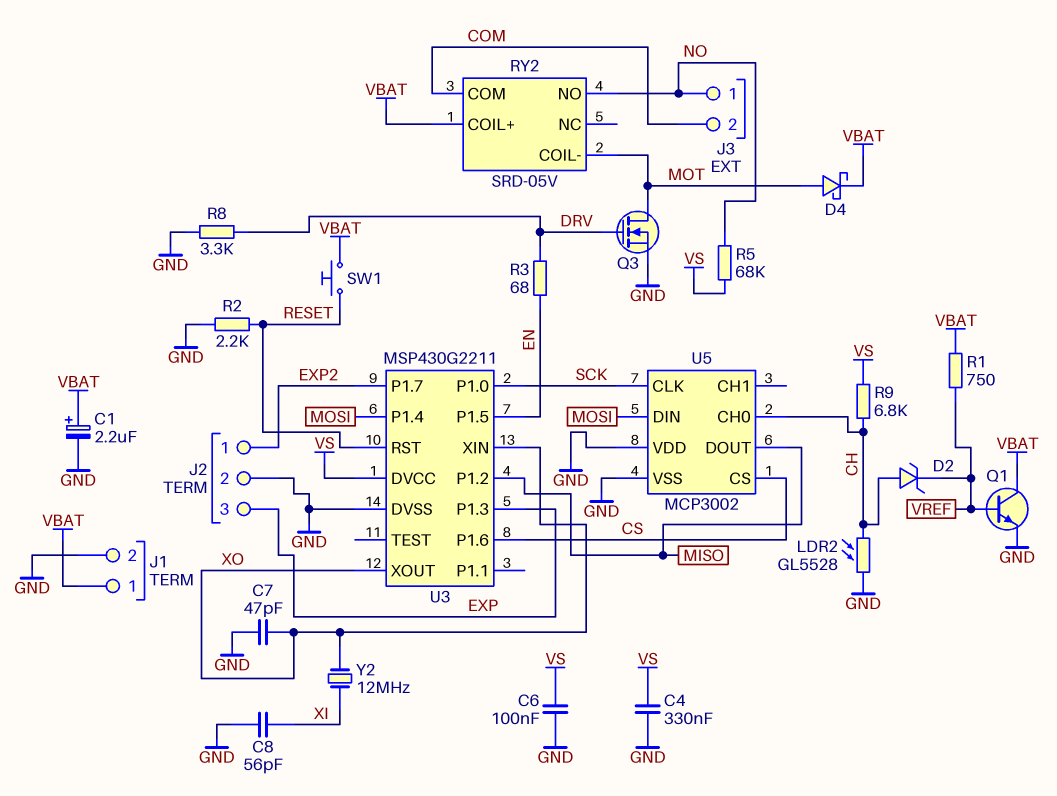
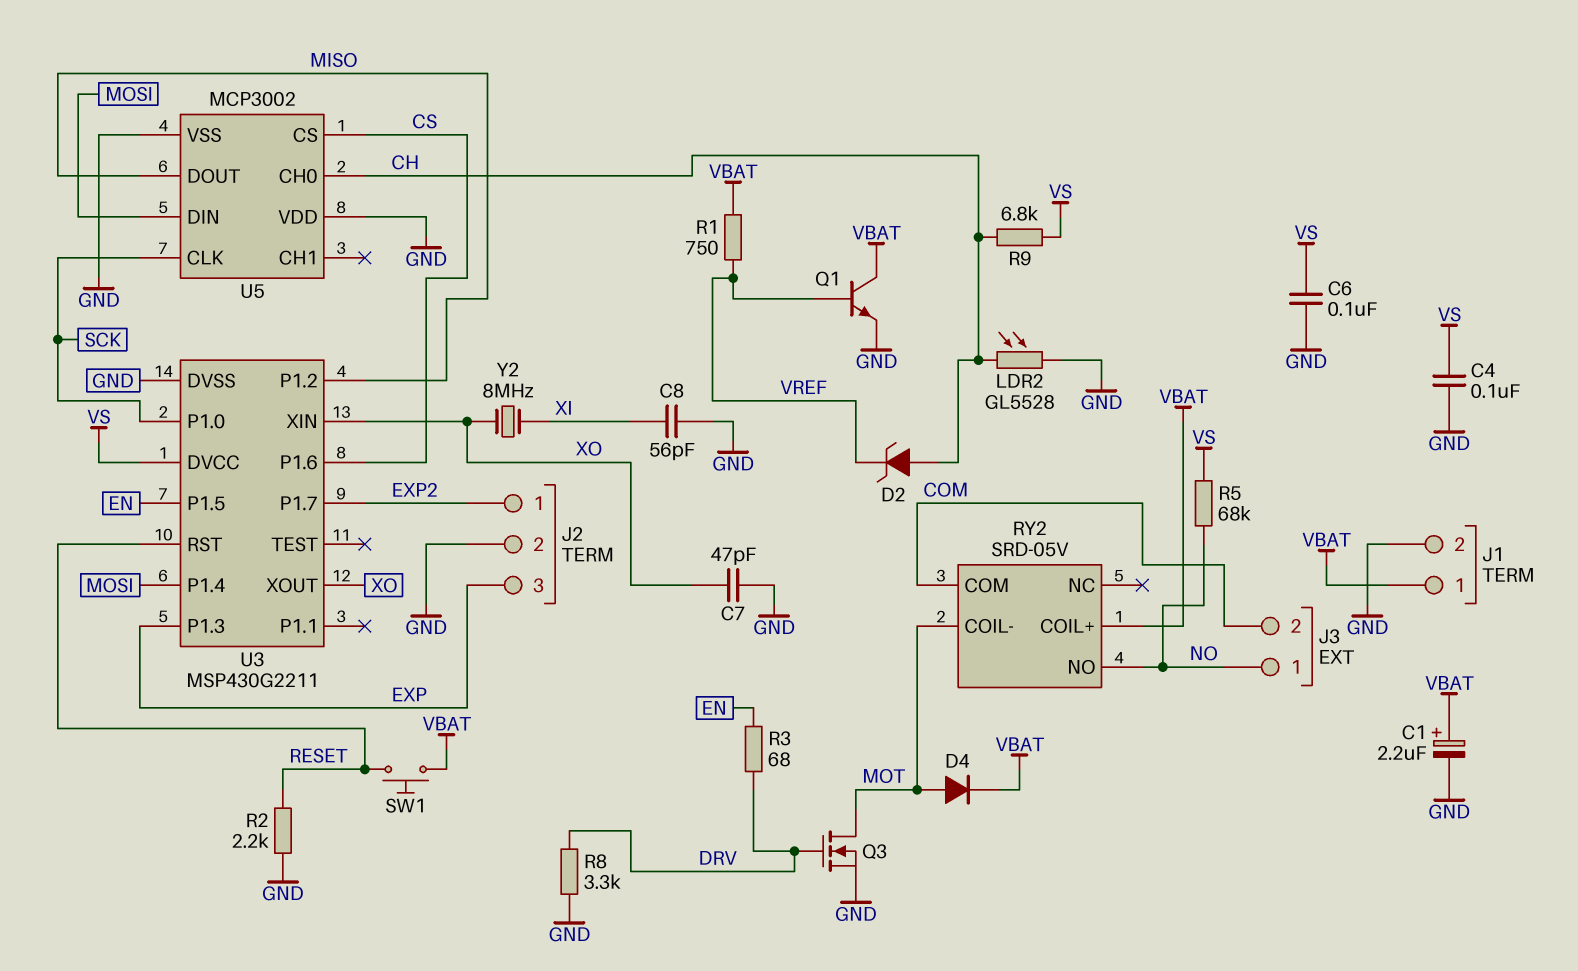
C4: 330nF (GND, VS) -> 100nF (GND, VS)
D4: schottky (A MOT, K VBAT) -> diode (A MOT, K VBAT)
Y2: 12MHz (XI, XO) -> 8MHz (XI, XO)

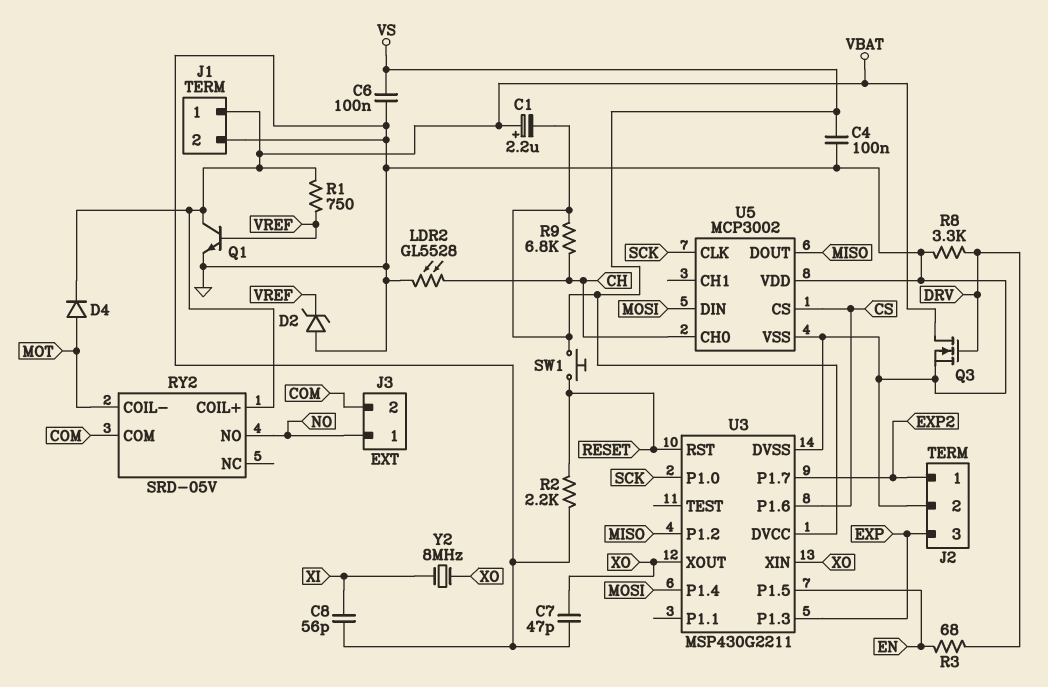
C1: 2.2uF (plus VBAT, minus GND) -> 2.2uF (plus VBAT, minus VS)
D2: zener (A CH, K VREF) -> zener (A GND, K VREF)
Q3: NMOS (G DRV, D MOT, S GND) -> NMOS (G DRV, D VBAT, S GND)
R5: 68k (NO, VS) -> none
SW1: button (RESET, VBAT) -> button (RESET, VS)

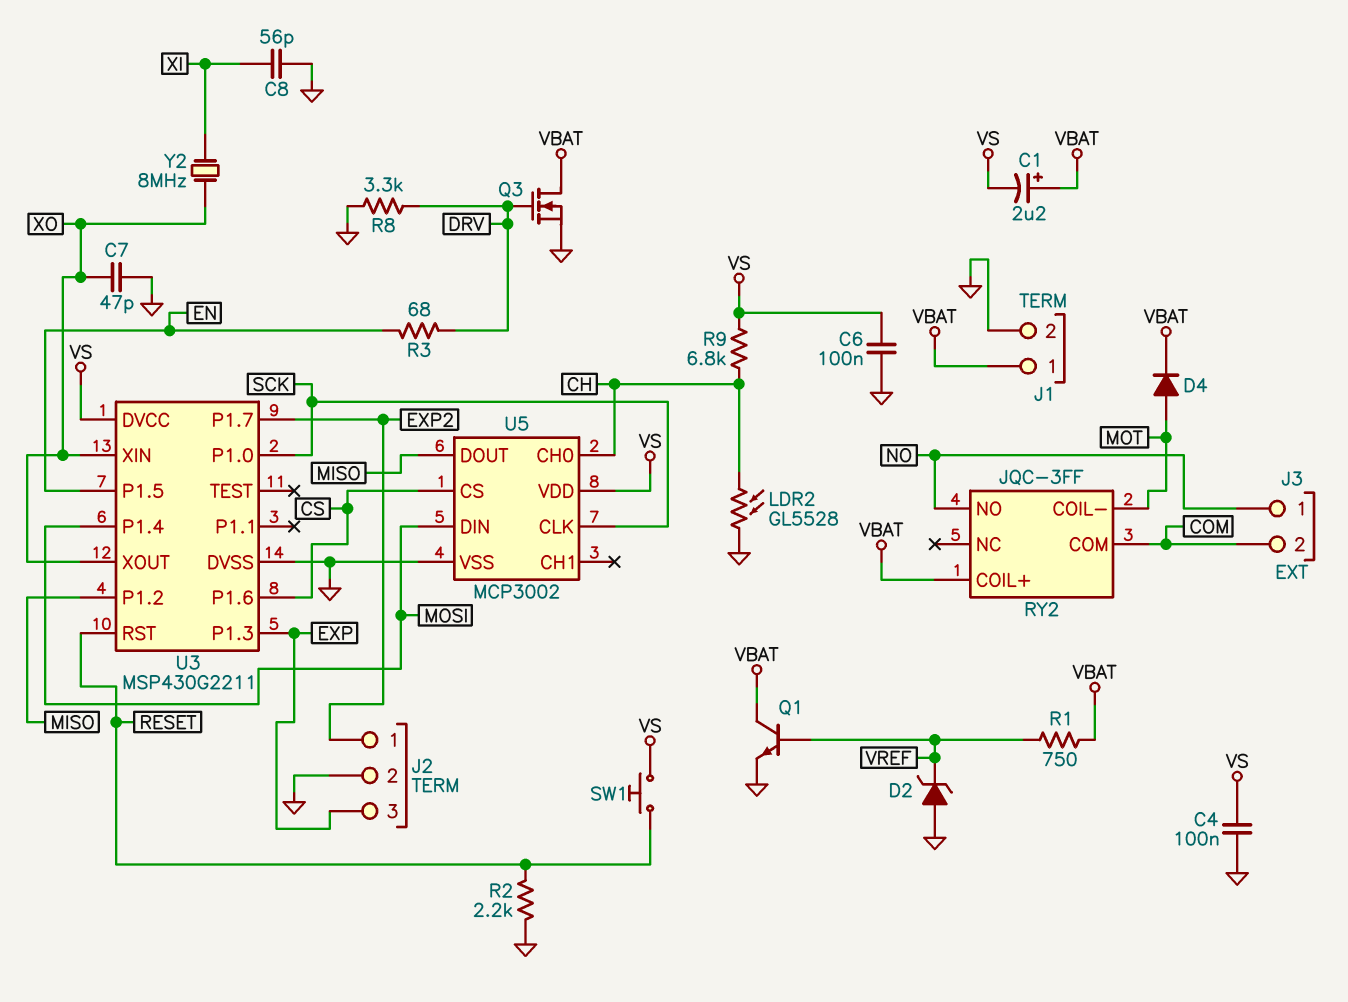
RY2: SRD-05V -> JQC-3FF
U5 pin VDD: GND -> VS

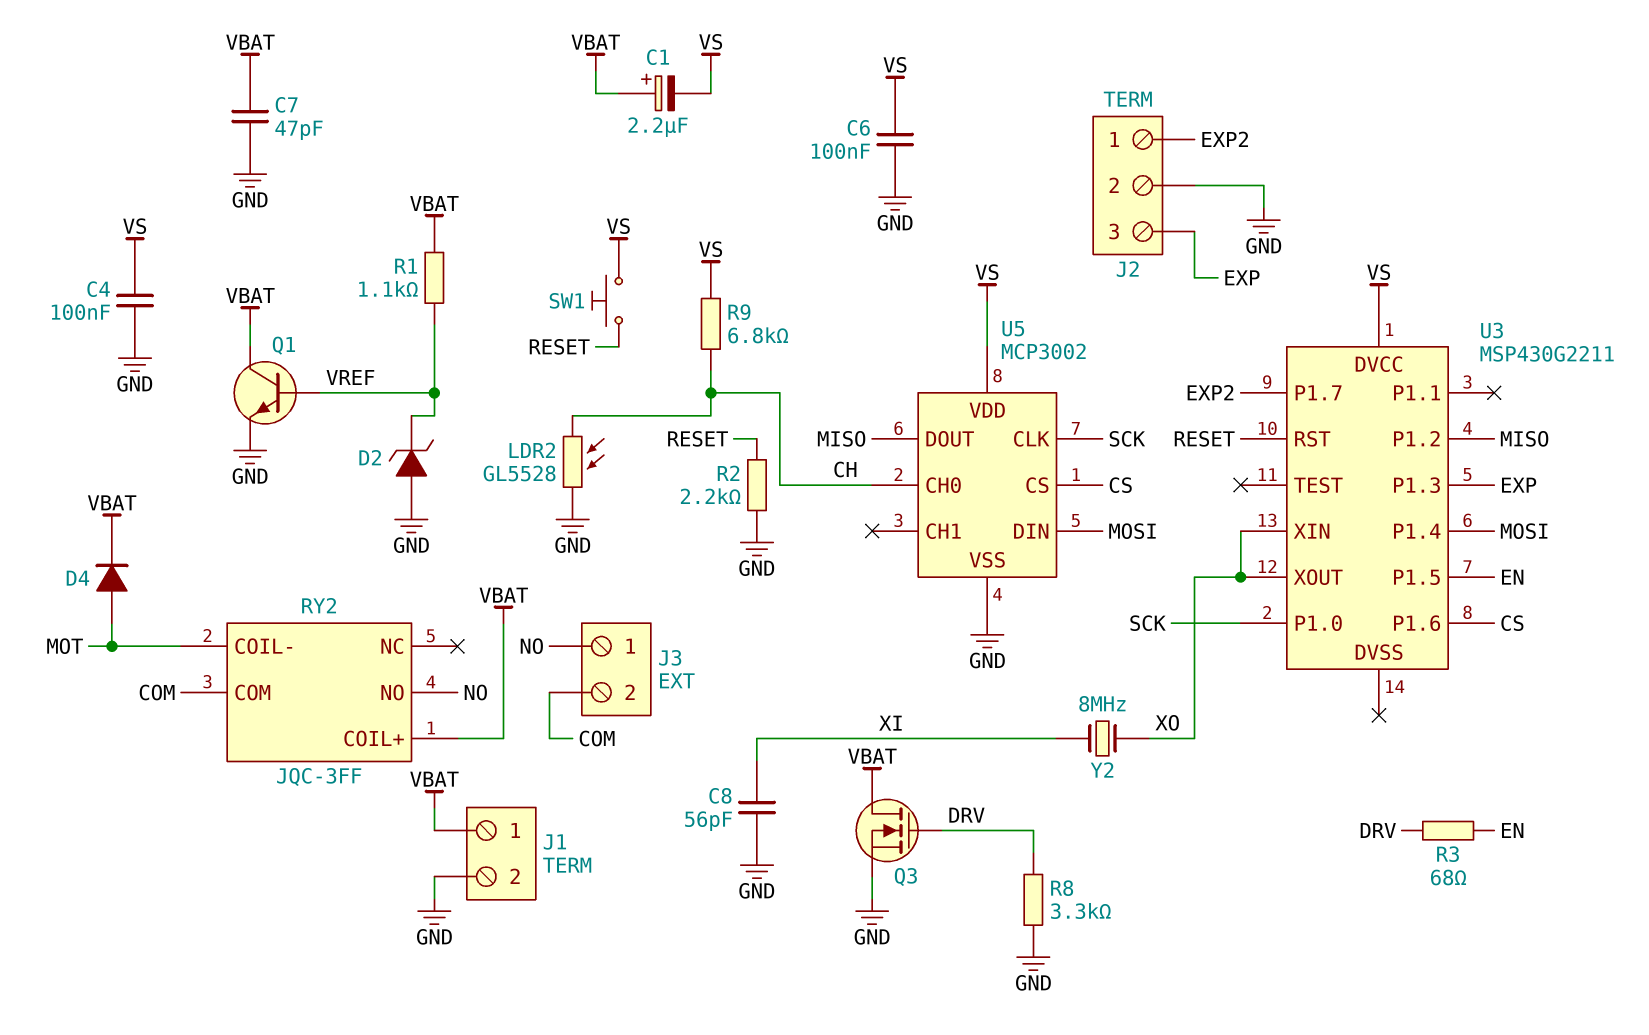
C7: 47pF (GND, XO) -> 47pF (GND, VBAT)
R1: 750 (VBAT, VREF) -> 1.1k (VBAT, VREF)
U3 pin DVSS: GND -> none

